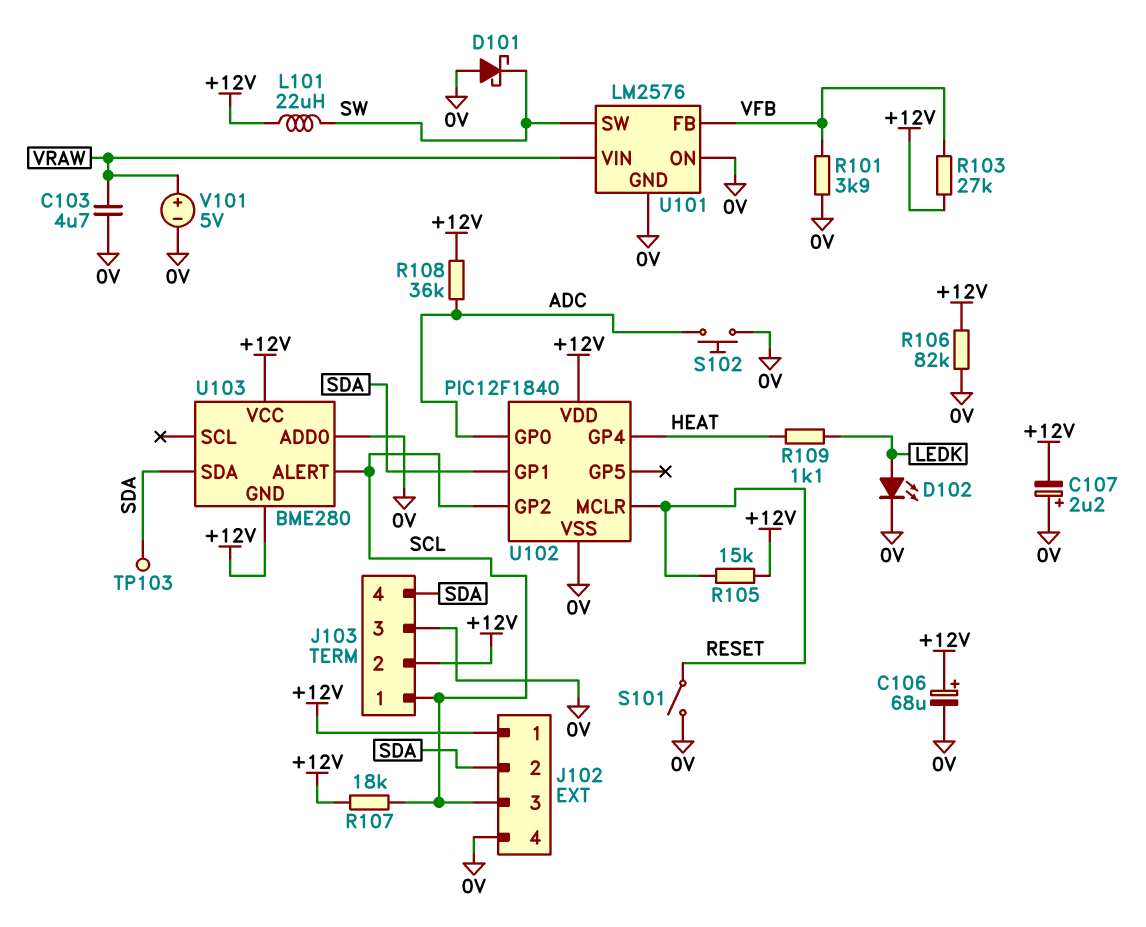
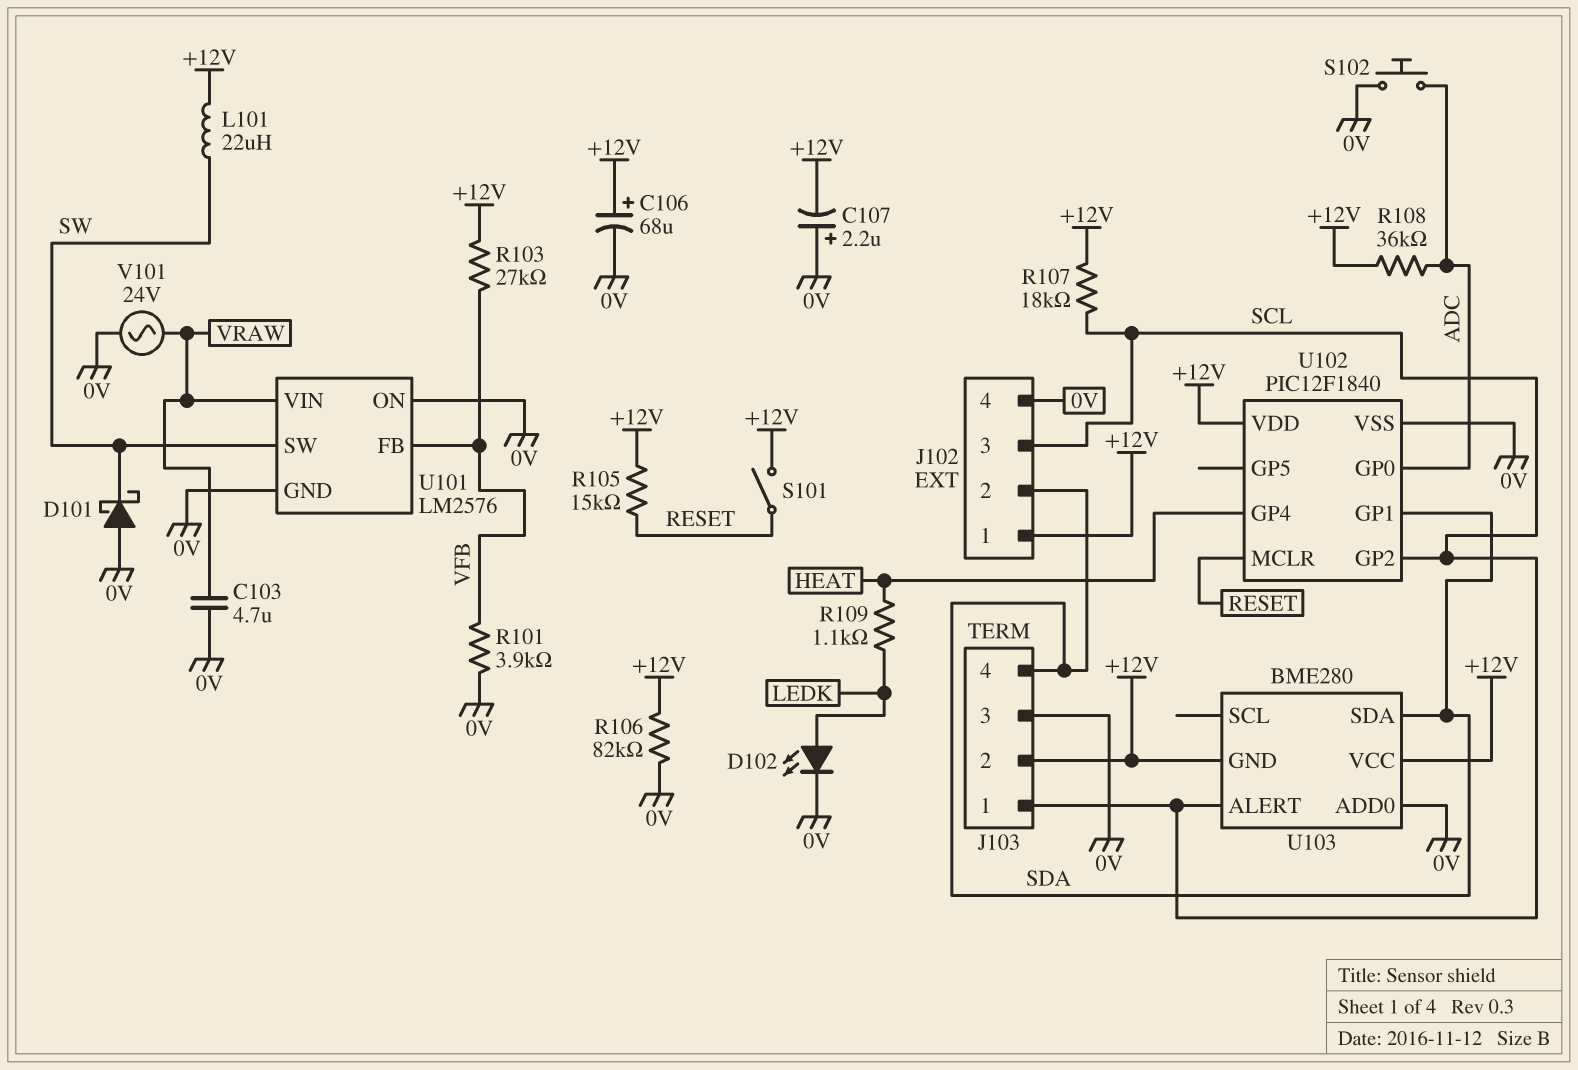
S101: switch (0V, RESET) -> switch (+12V, RESET)
TP103: test point (SDA) -> none
V101: 5V (plus VRAW, minus 0V) -> AC 24V (0V, VRAW)

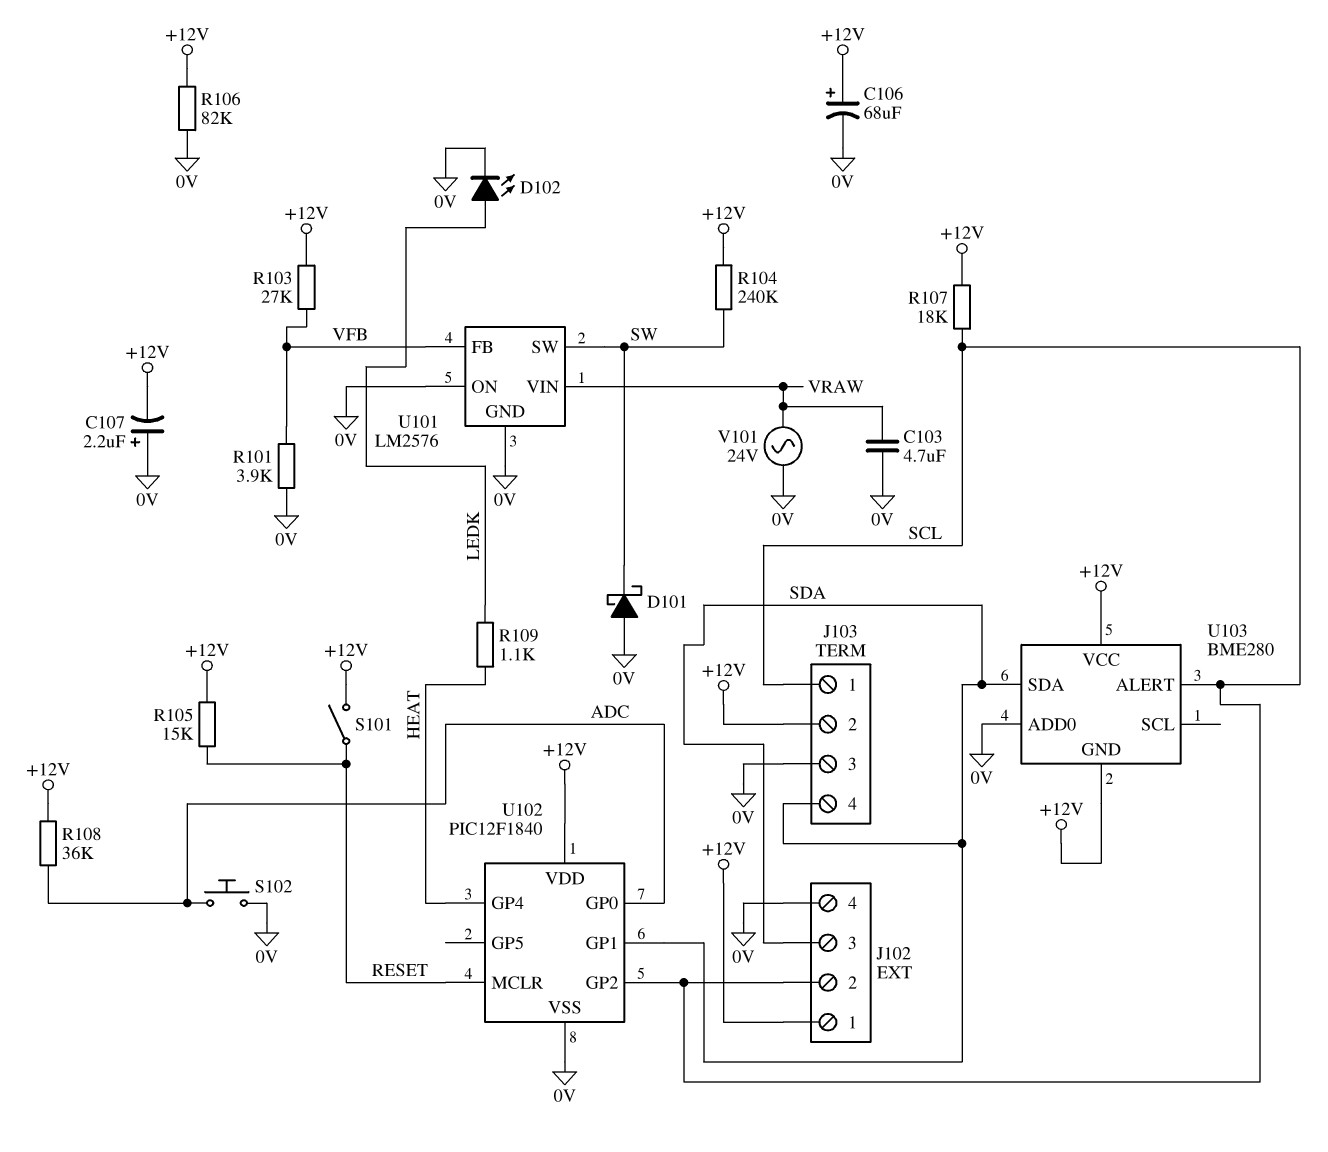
J102 pin 2: SDA -> SCL
J102 pin 3: SCL -> SDA
L101: 22uH (+12V, SW) -> none
R104: none -> 240k (+12V, SW)

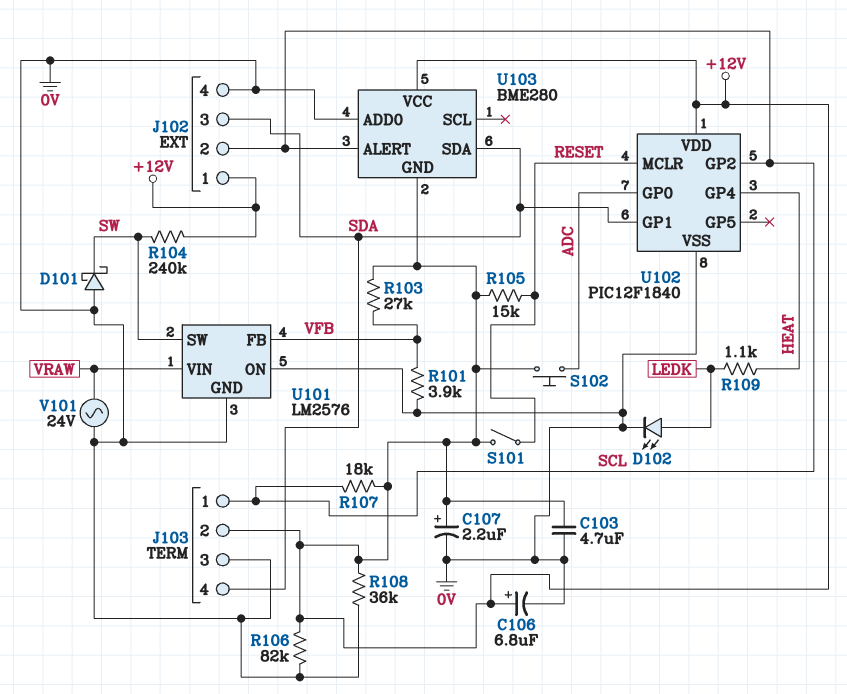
C103: 4.7uF (0V, VRAW) -> 4.7uF (+12V, 0V)
C106: 68uF (plus +12V, minus 0V) -> 6.8uF (plus +12V, minus 0V)
C107: 2.2uF (plus 0V, minus +12V) -> 2.2uF (plus +12V, minus 0V)
R108: 36k (+12V, ADC) -> 36k (+12V, 0V)
S102: button (0V, ADC) -> button (+12V, ADC)

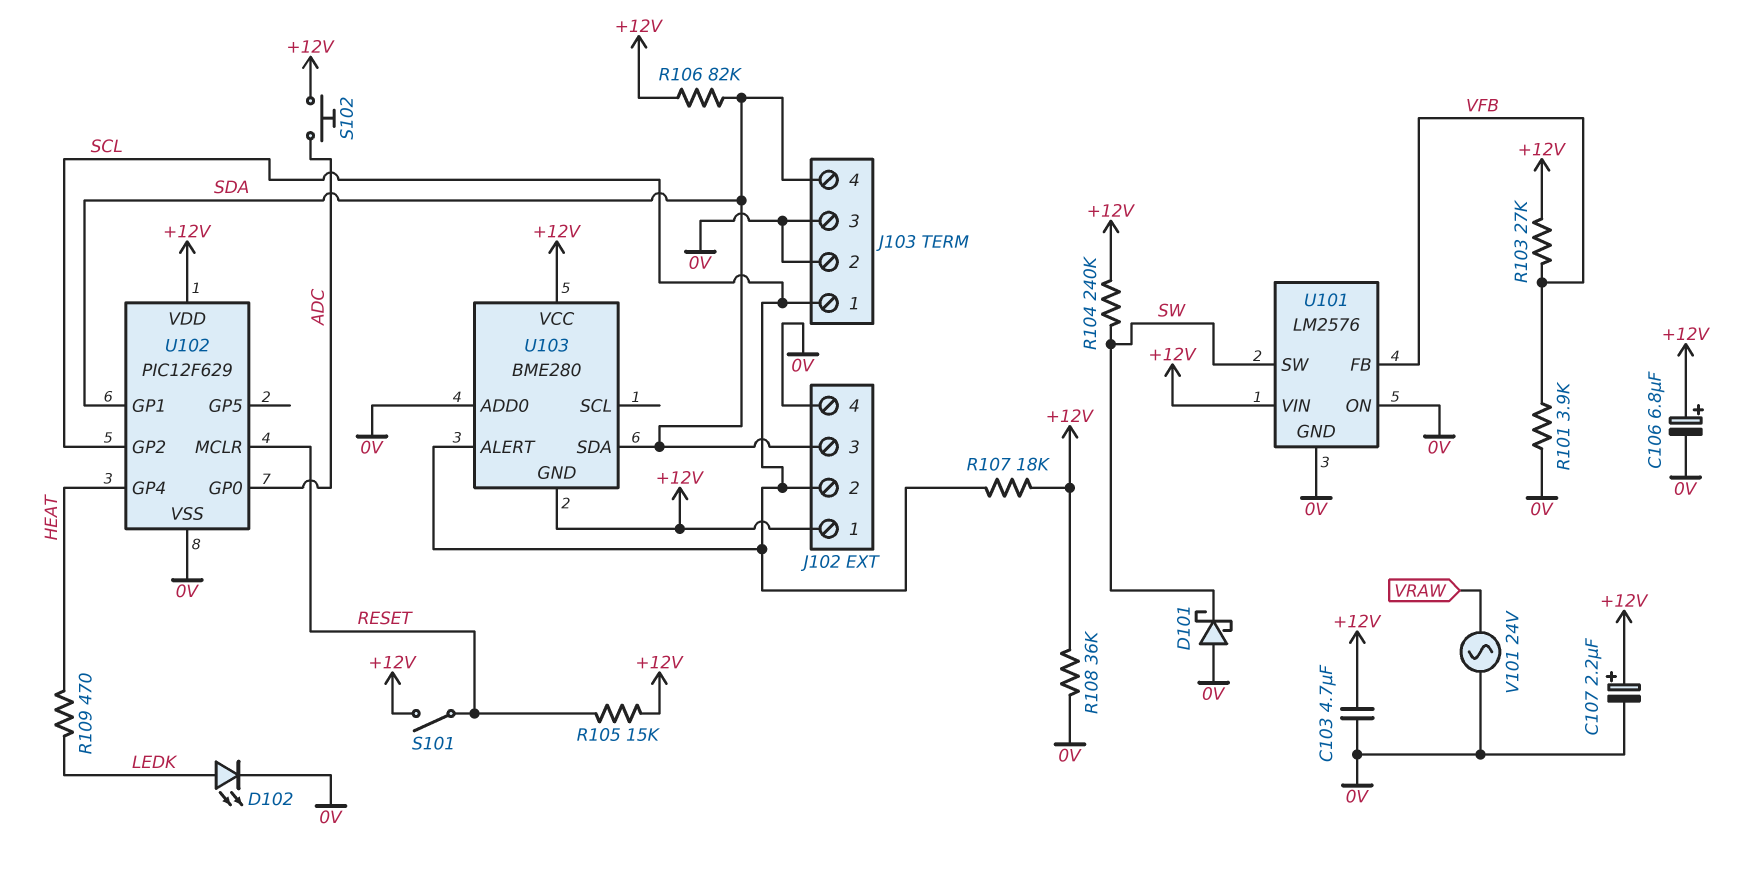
J103 pin 2: +12V -> 0V
R106: 82k (+12V, 0V) -> 82k (+12V, SDA)
R109: 1.1k (HEAT, LEDK) -> 470 (HEAT, LEDK)
U101 pin VIN: VRAW -> +12V
U102: PIC12F1840 -> PIC12F629

